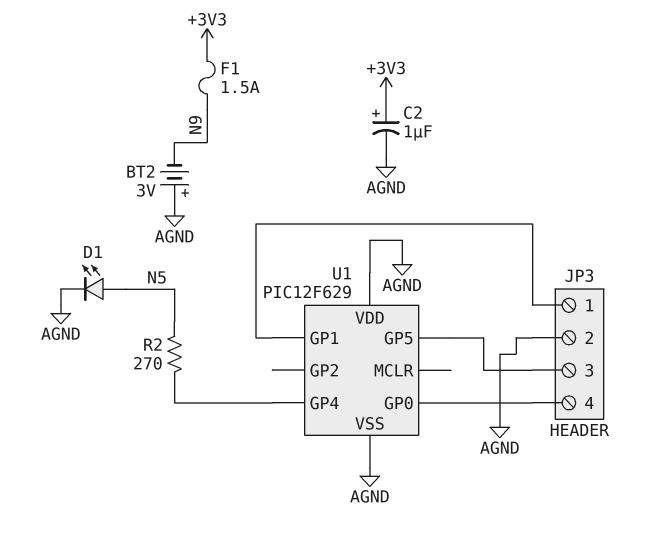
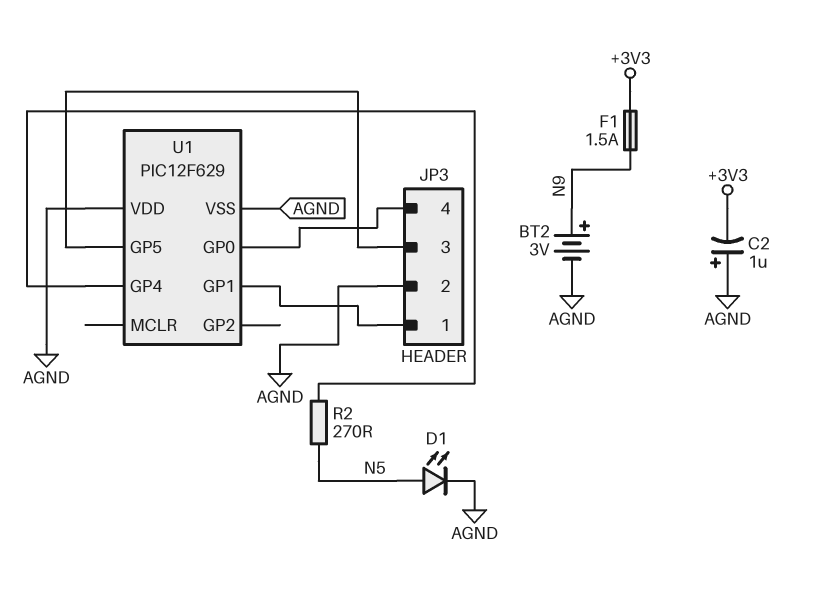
BT2: 3V (plus AGND, minus N9) -> 3V (plus N9, minus AGND)
C2: 1uF (plus +3V3, minus AGND) -> 1uF (plus AGND, minus +3V3)

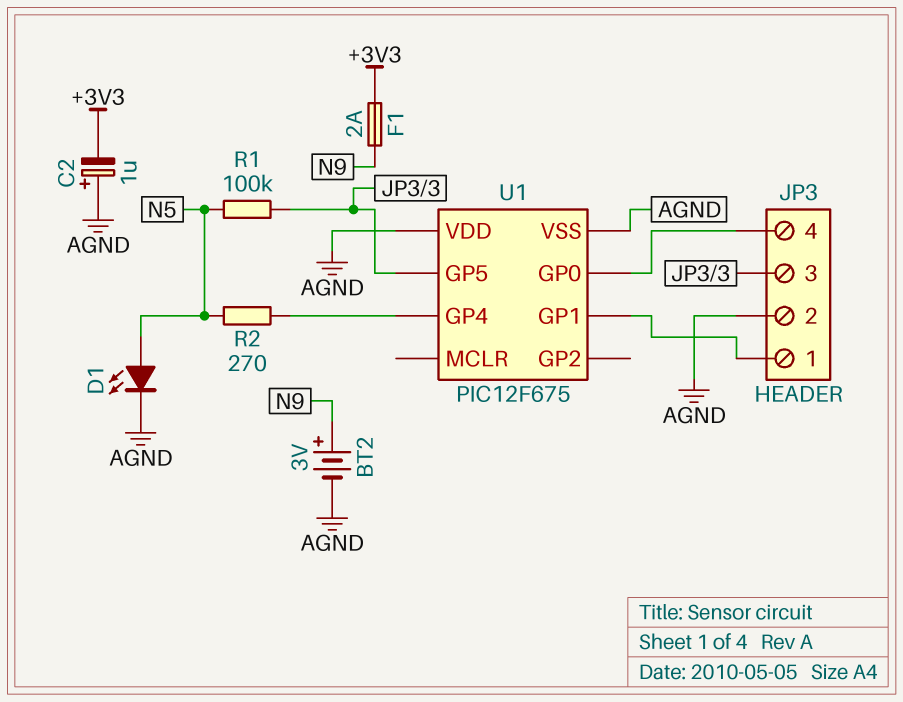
F1: 1.5A (+3V3, N9) -> 2A (+3V3, N9)
R1: none -> 100k (JP3/3, N5)
U1: PIC12F629 -> PIC12F675

